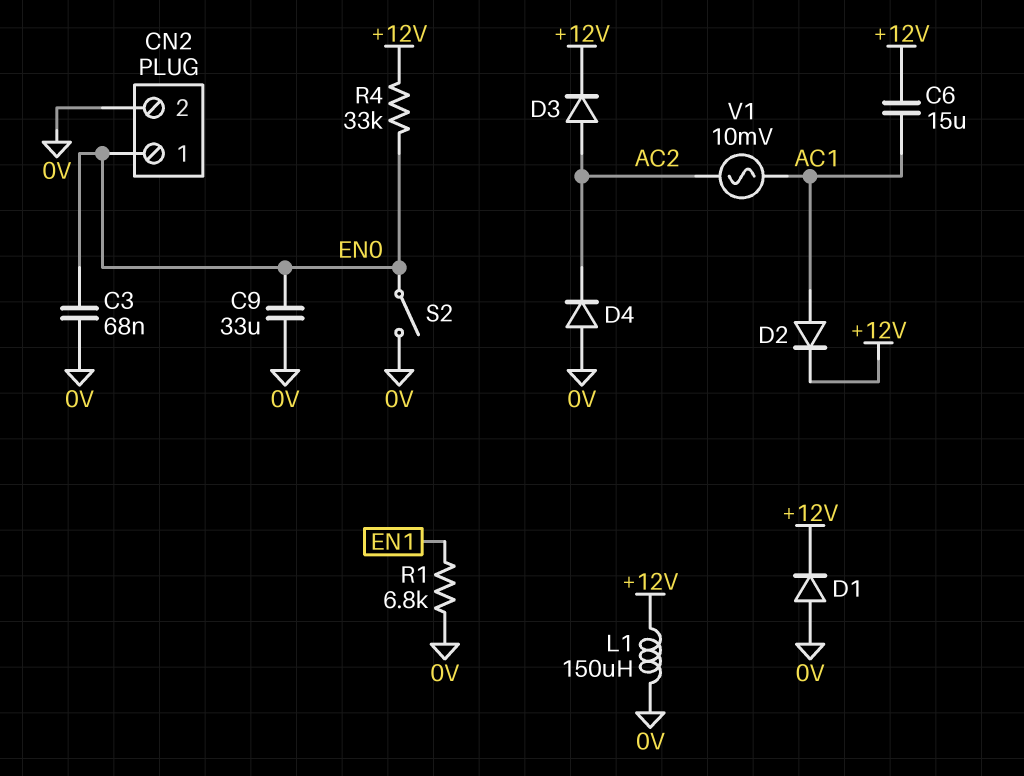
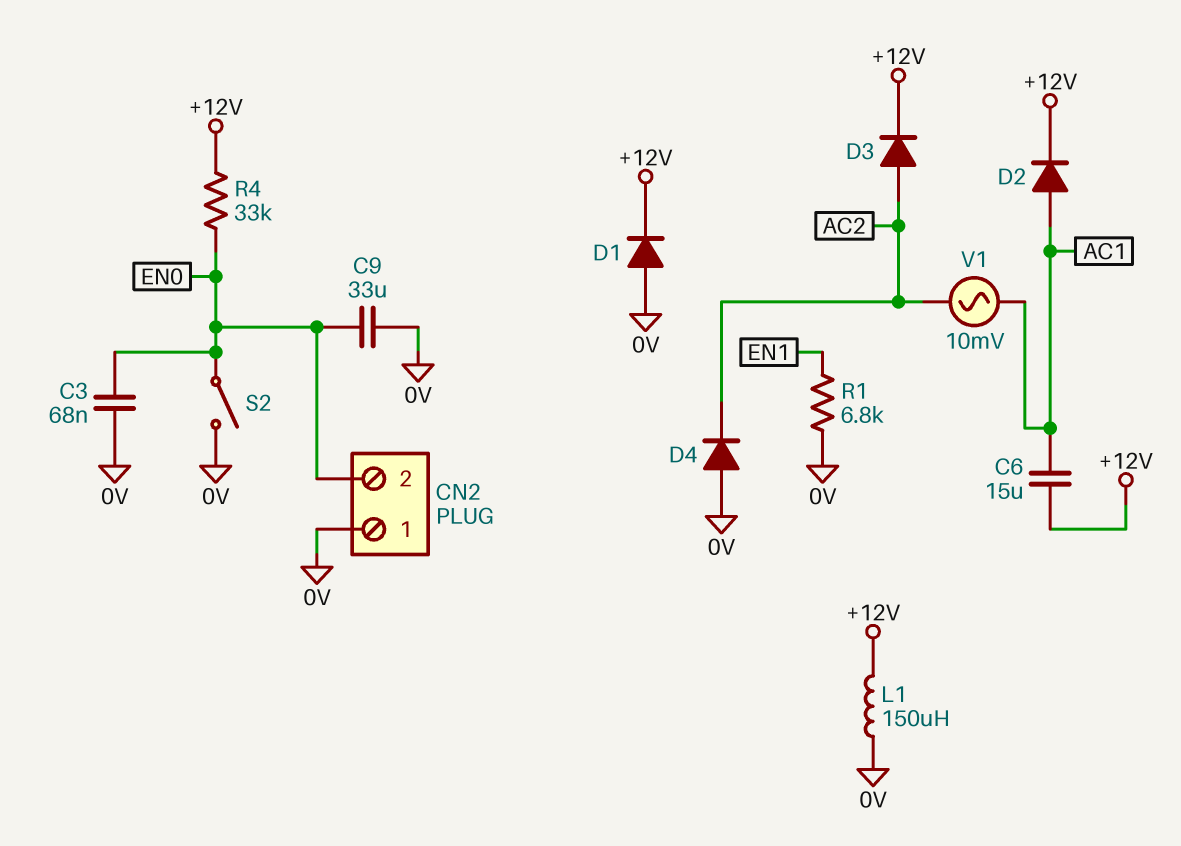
CN2 pin 1: EN0 -> 0V
CN2 pin 2: 0V -> EN0

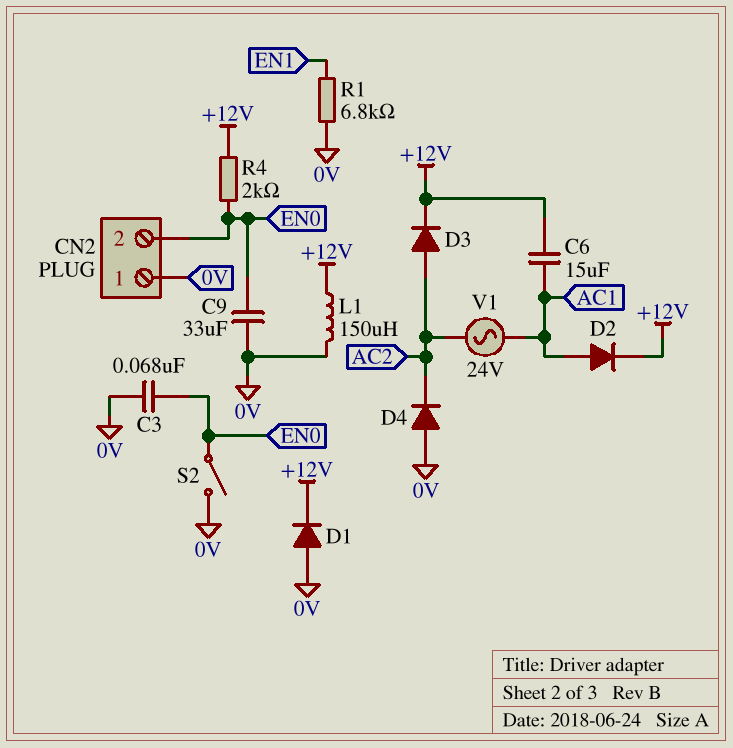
R4: 33k (+12V, EN0) -> 2k (+12V, EN0)
V1: AC 10mV (AC1, AC2) -> AC 24V (AC1, AC2)

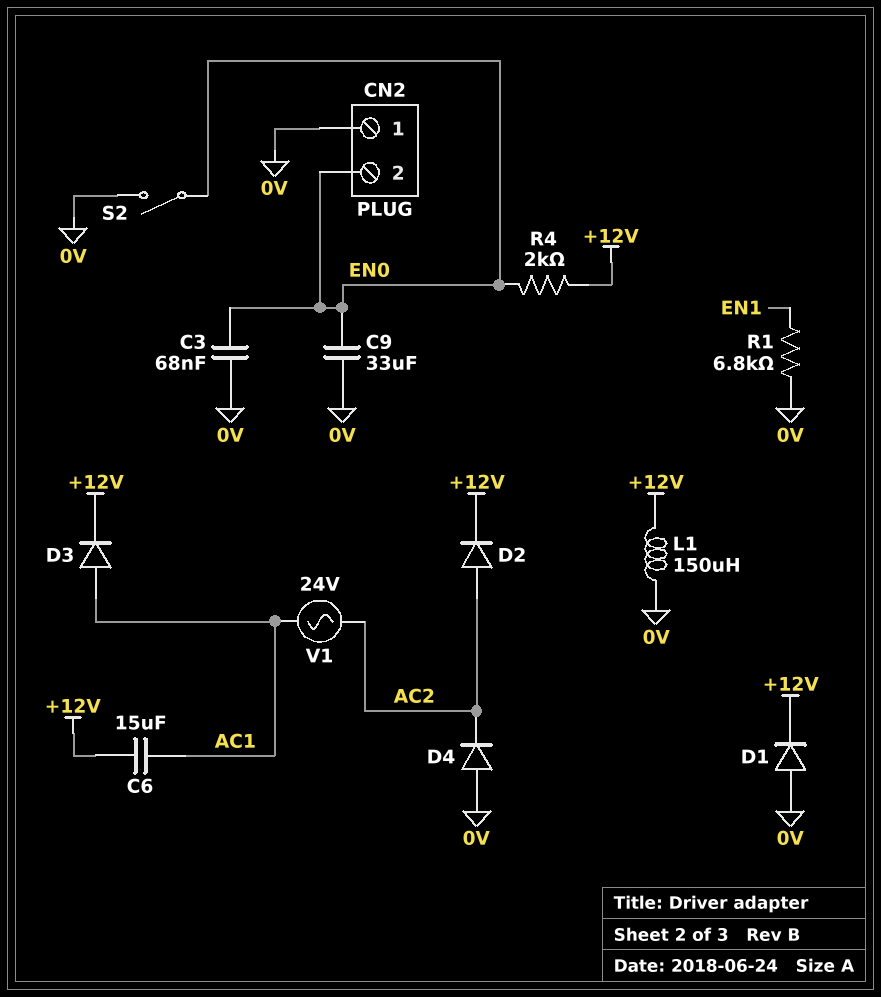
D2: diode (A AC1, K +12V) -> diode (A AC2, K +12V)
D3: diode (A AC2, K +12V) -> diode (A AC1, K +12V)

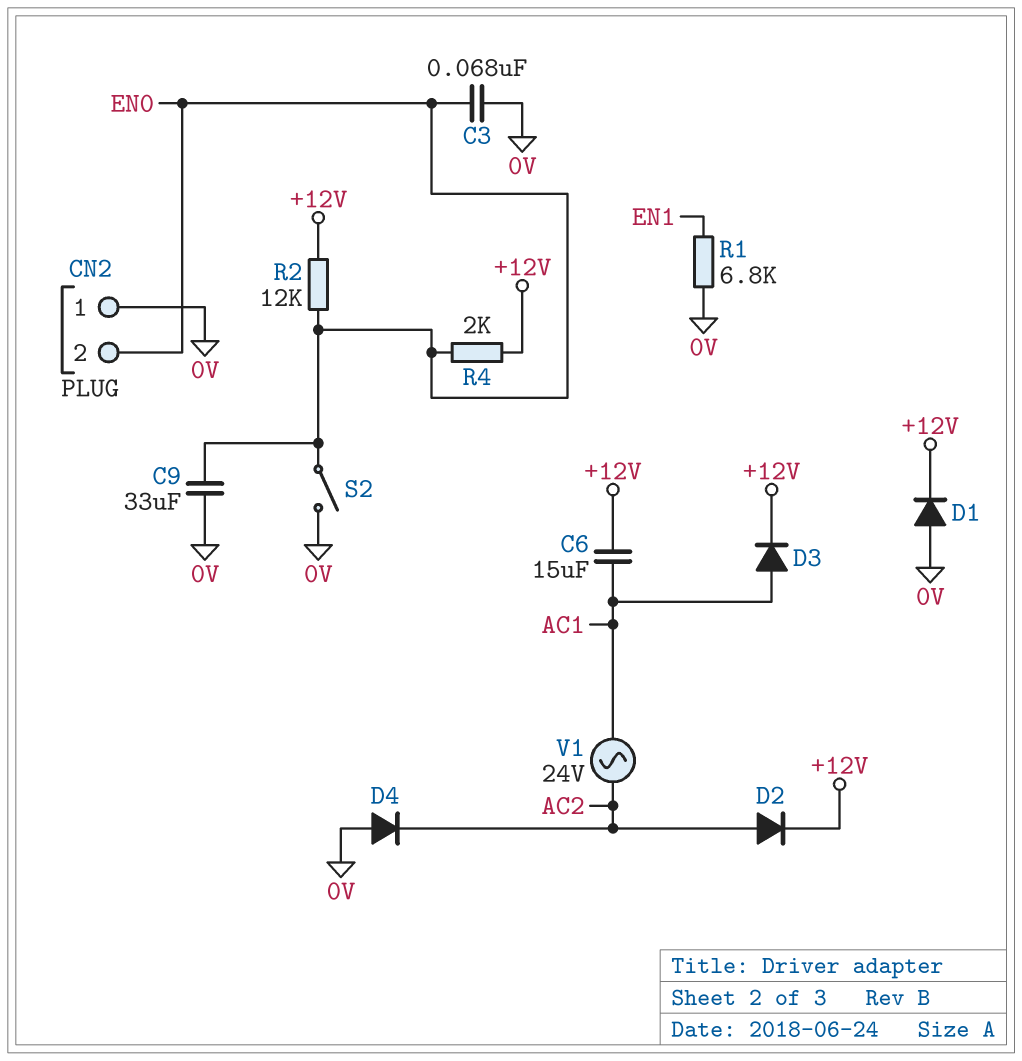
L1: 150uH (+12V, 0V) -> none
R2: none -> 12k (+12V, EN0)

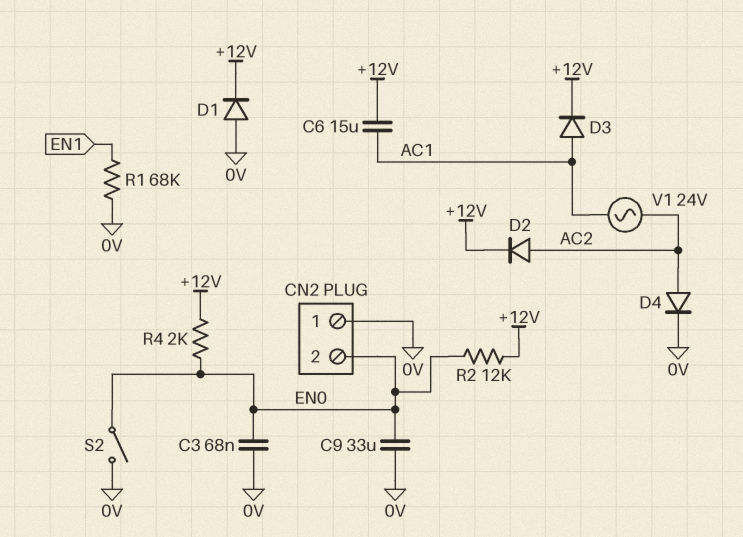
D4: diode (A 0V, K AC2) -> diode (A AC2, K 0V)
R1: 6.8k (0V, EN1) -> 68k (0V, EN1)

